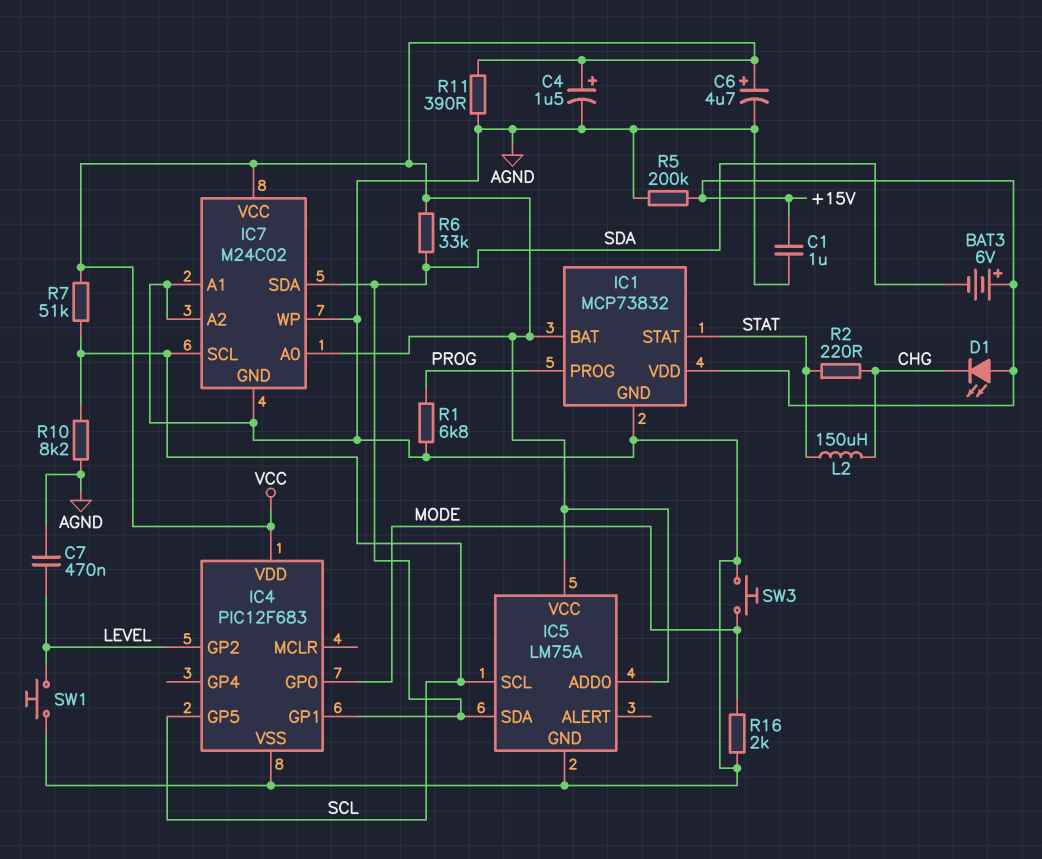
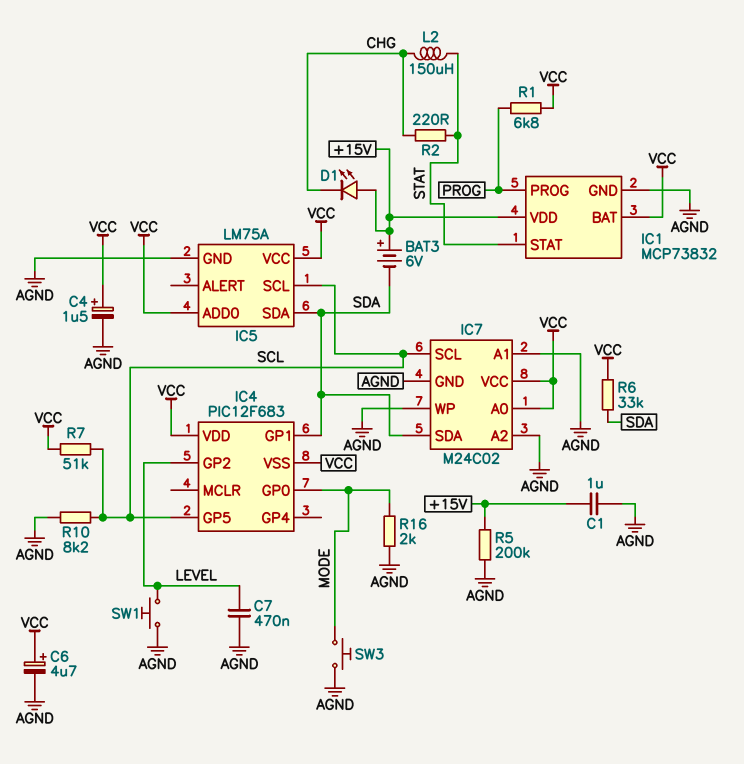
IC4 pin VSS: AGND -> VCC
R1: 6.8k (AGND, PROG) -> 6.8k (PROG, VCC)
R11: 390 (AGND, VCC) -> none

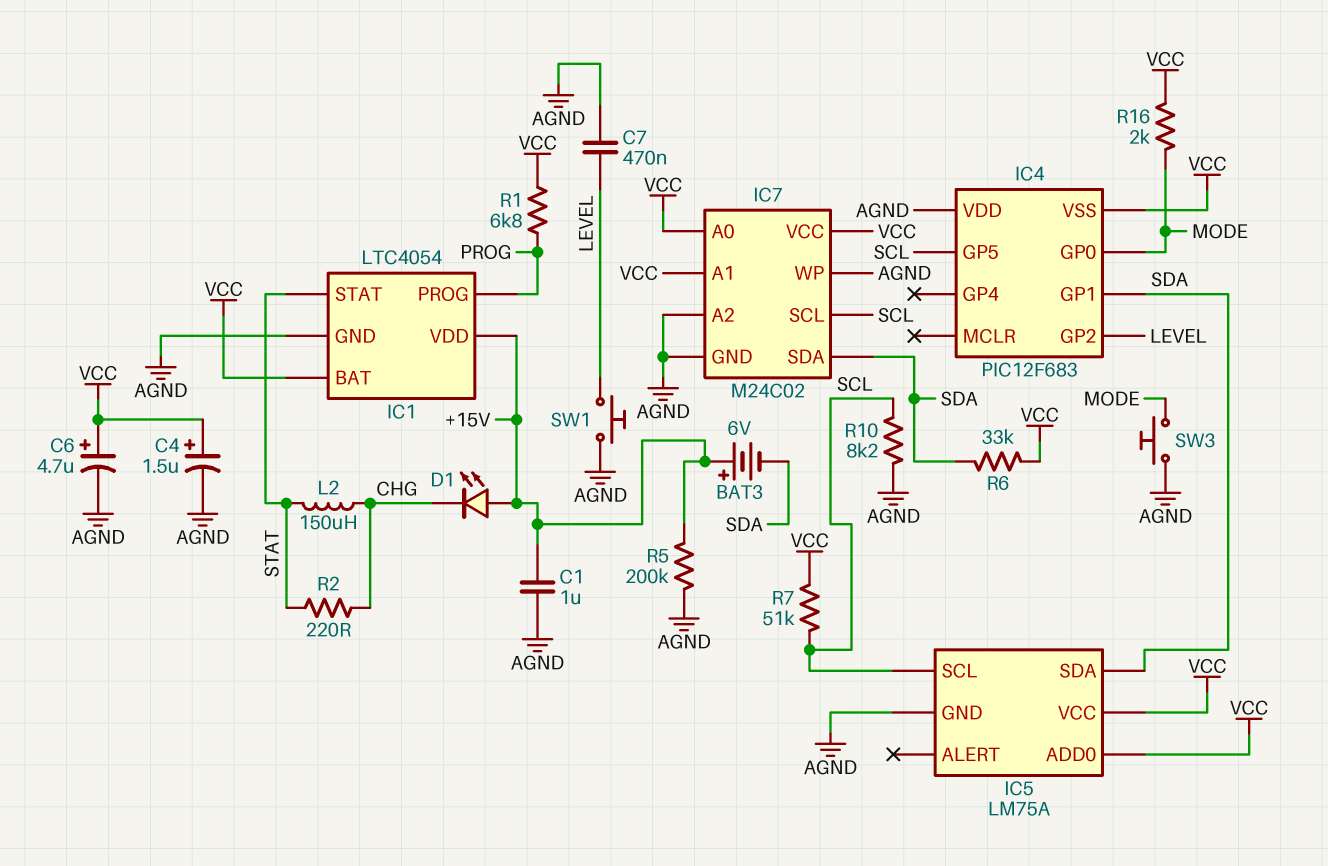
IC1: MCP73832 -> LTC4054
IC4 pin VDD: VCC -> AGND
IC7 pin A1: AGND -> VCC
R16: 2k (AGND, MODE) -> 2k (MODE, VCC)

